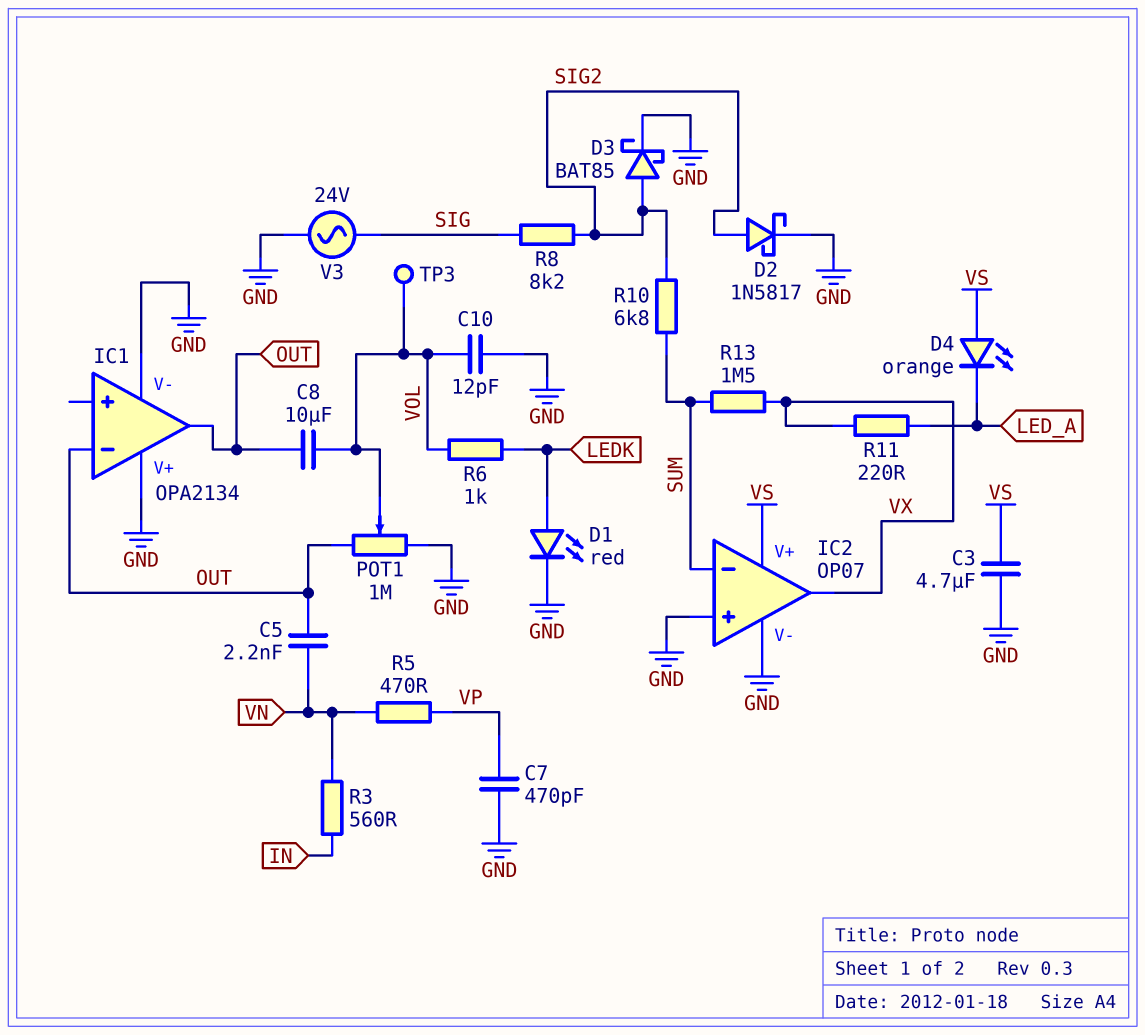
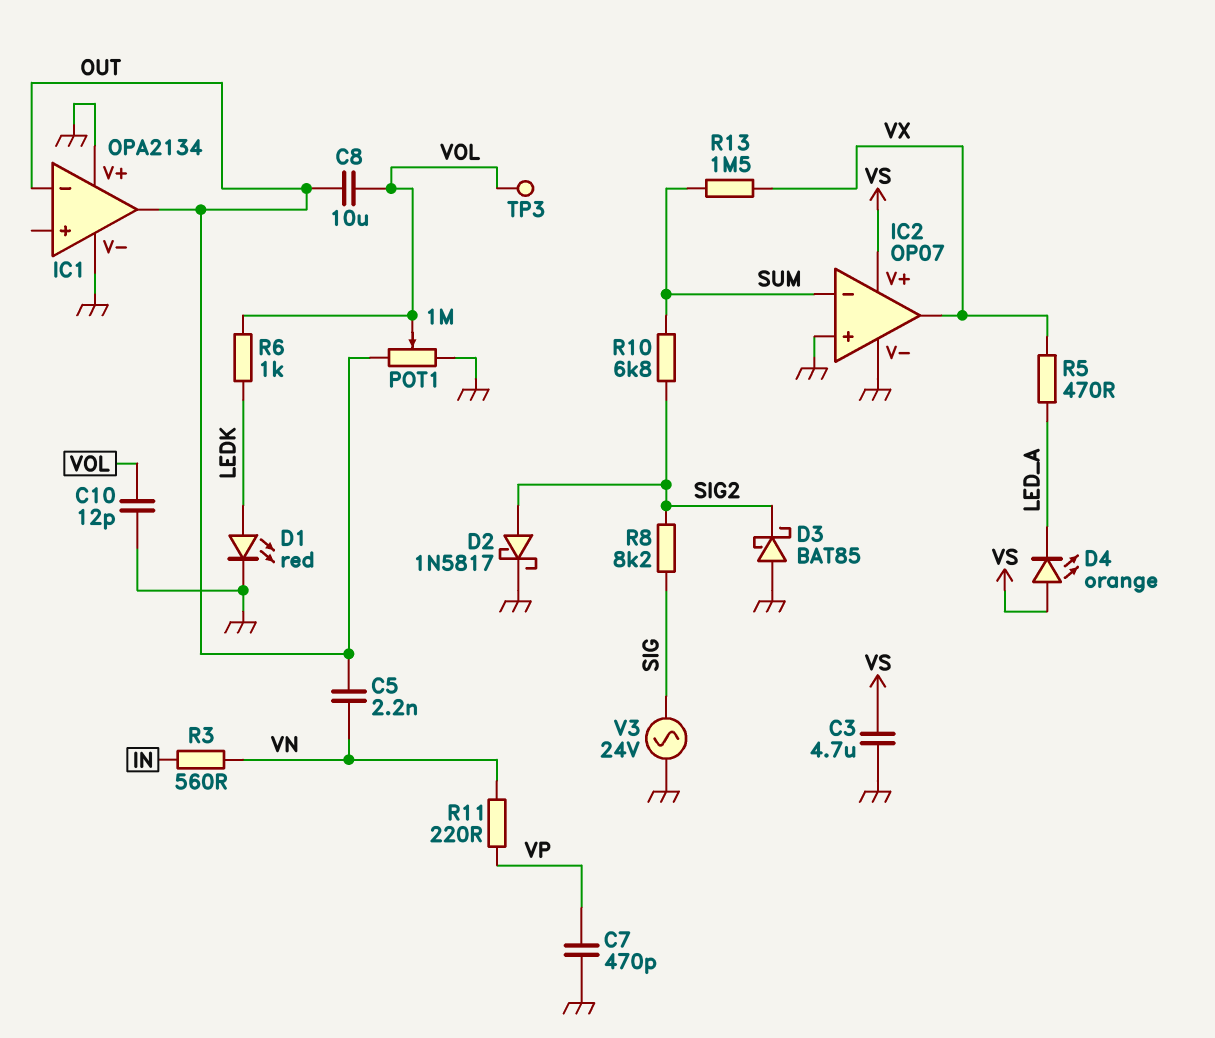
D3: schottky BAT85 (A SIG2, K GND) -> schottky BAT85 (A GND, K SIG2)
R5: 470 (VN, VP) -> 470 (LED_A, VX)
R11: 220 (LED_A, VX) -> 220 (VN, VP)

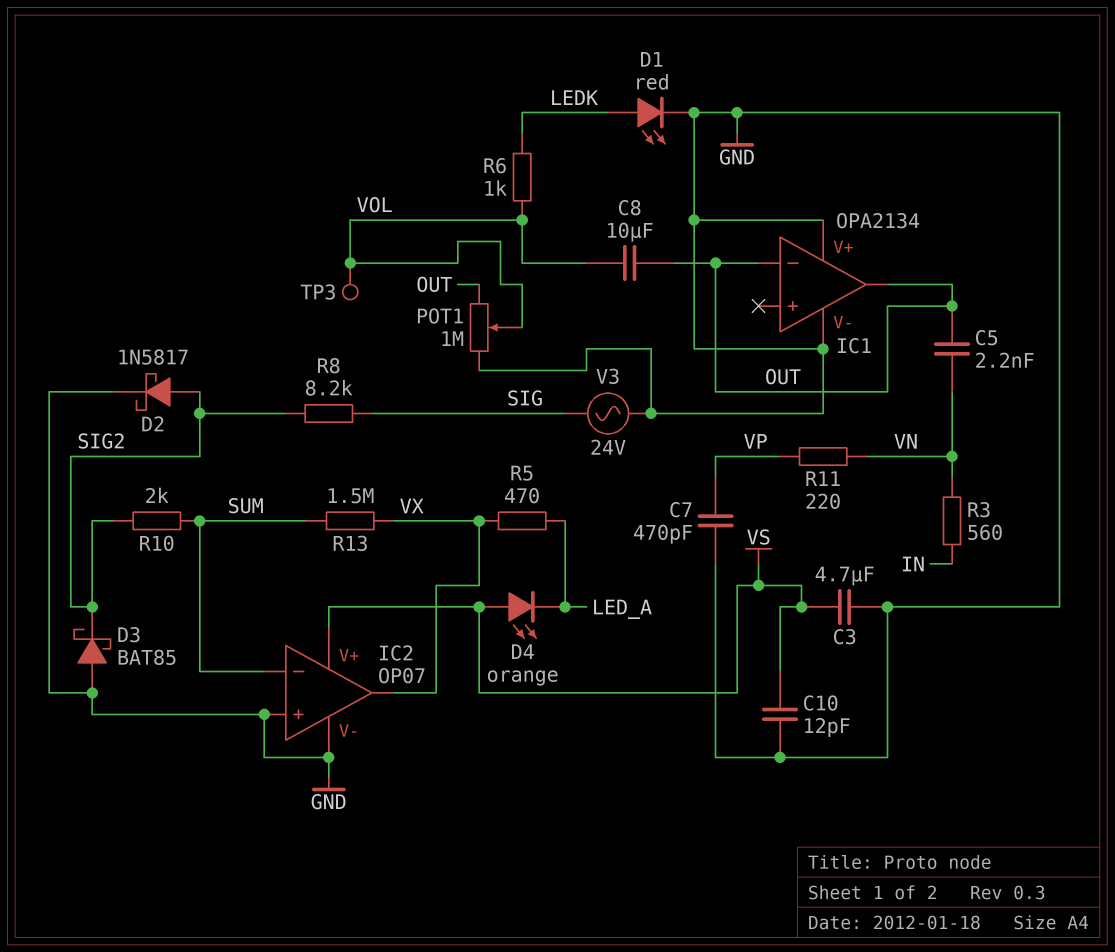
C10: 12pF (GND, VOL) -> 12pF (GND, VS)
R10: 6.8k (SIG2, SUM) -> 2k (SIG2, SUM)

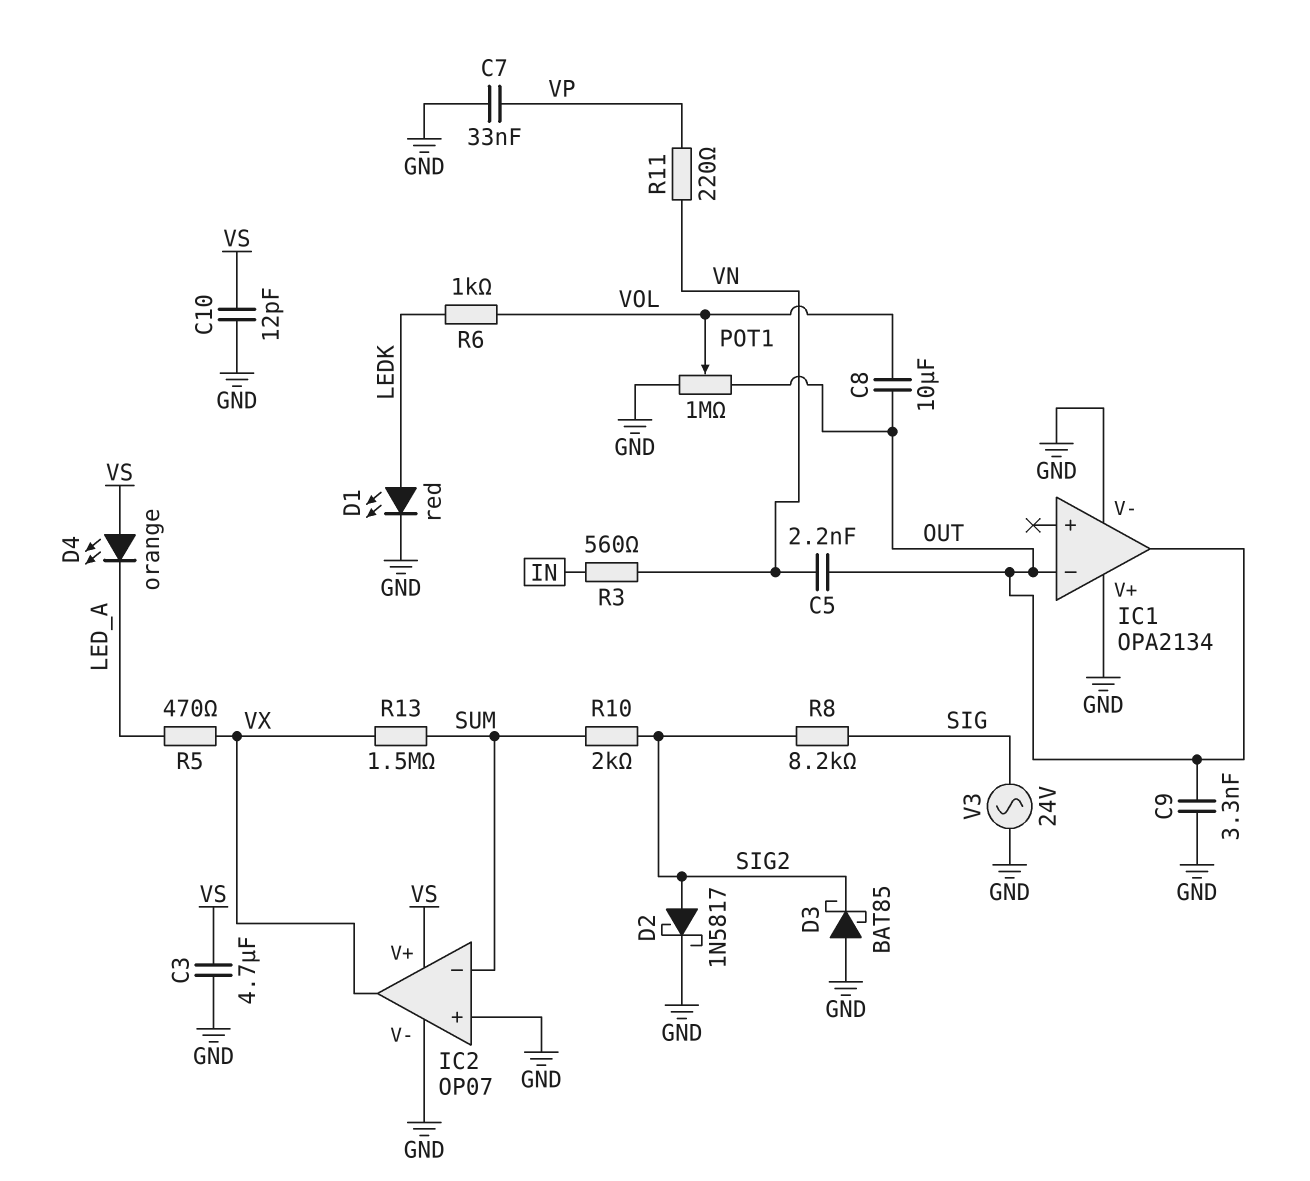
C7: 470pF (GND, VP) -> 33nF (GND, VP)
C9: none -> 3.3nF (GND, OUT)
TP3: test point (VOL) -> none

